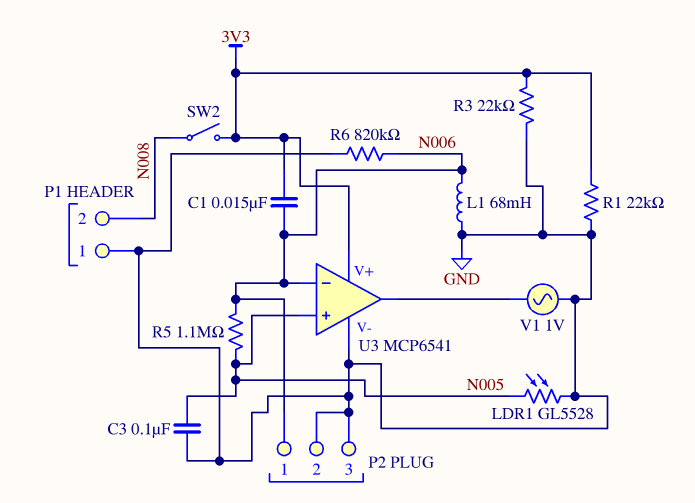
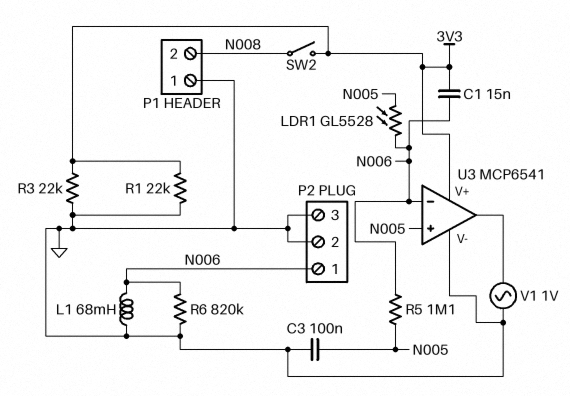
LDR1: GL5528 (GND, N005) -> GL5528 (N005, N006)

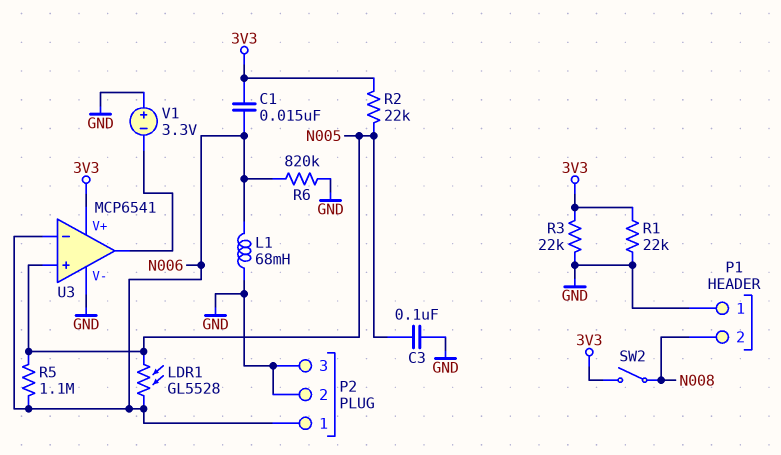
R2: none -> 22k (3V3, N005)
V1: AC 1V (GND, U3/out) -> 3.3V (plus GND, minus U3/out)

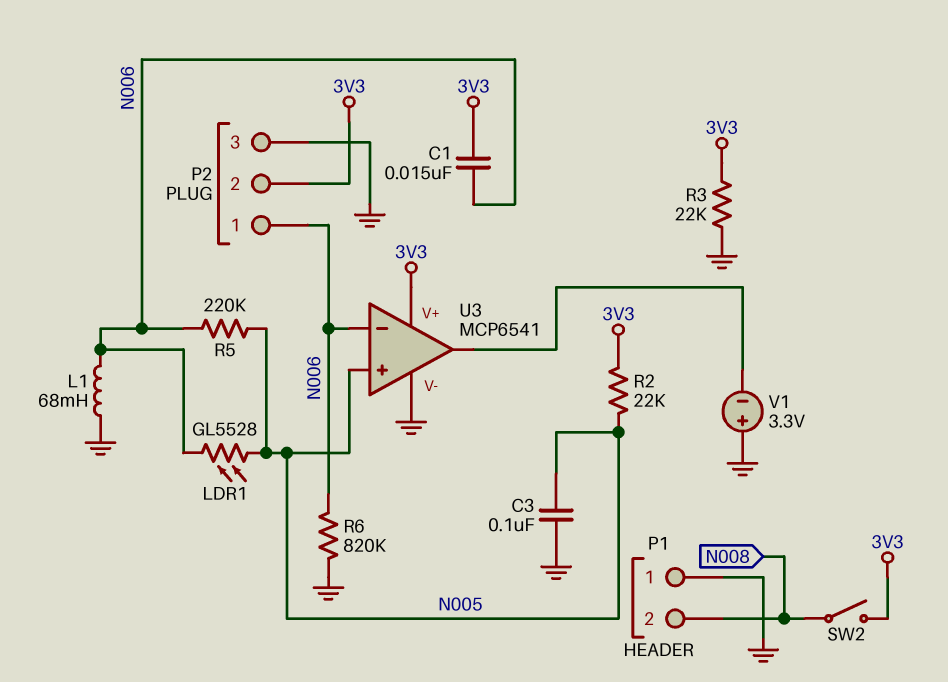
P2 pin 2: GND -> 3V3
R1: 22k (3V3, GND) -> none
R5: 1.1M (N005, N006) -> 220k (N005, N006)

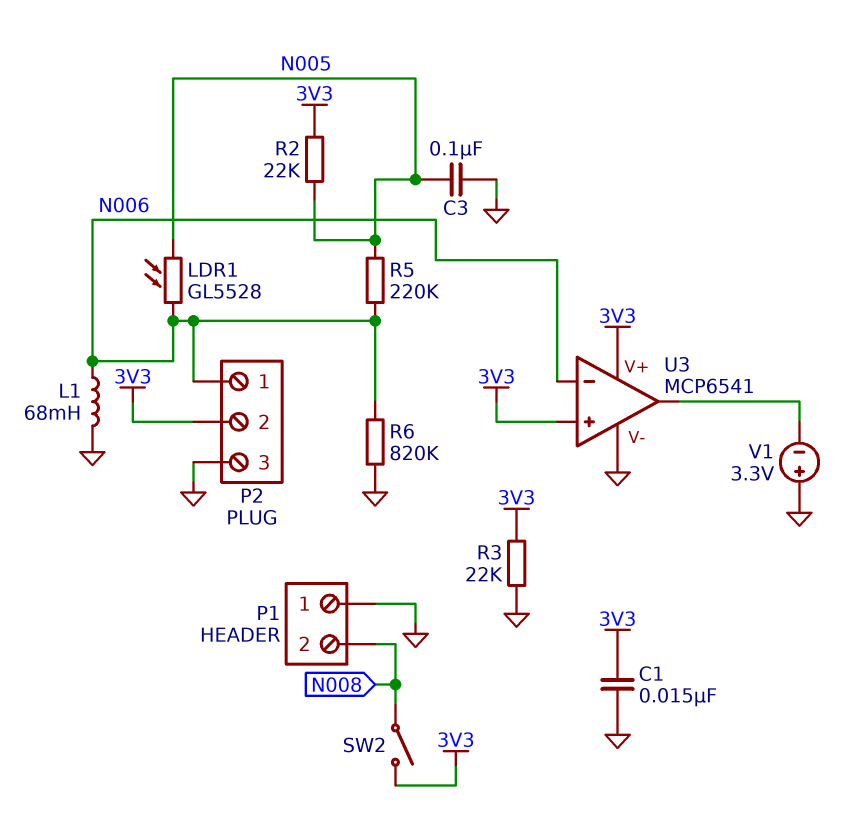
C1: 15nF (3V3, N006) -> 15nF (3V3, GND)
U3 pin in+: N005 -> 3V3

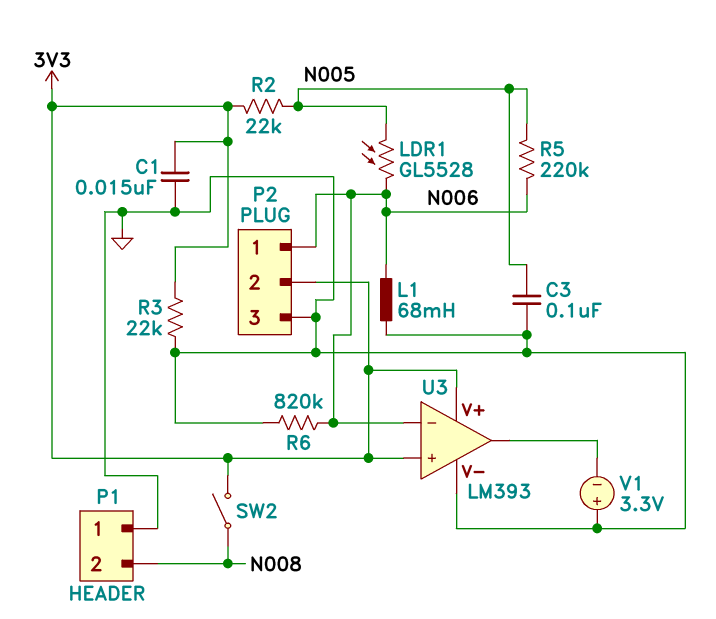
U3: MCP6541 -> LM393

